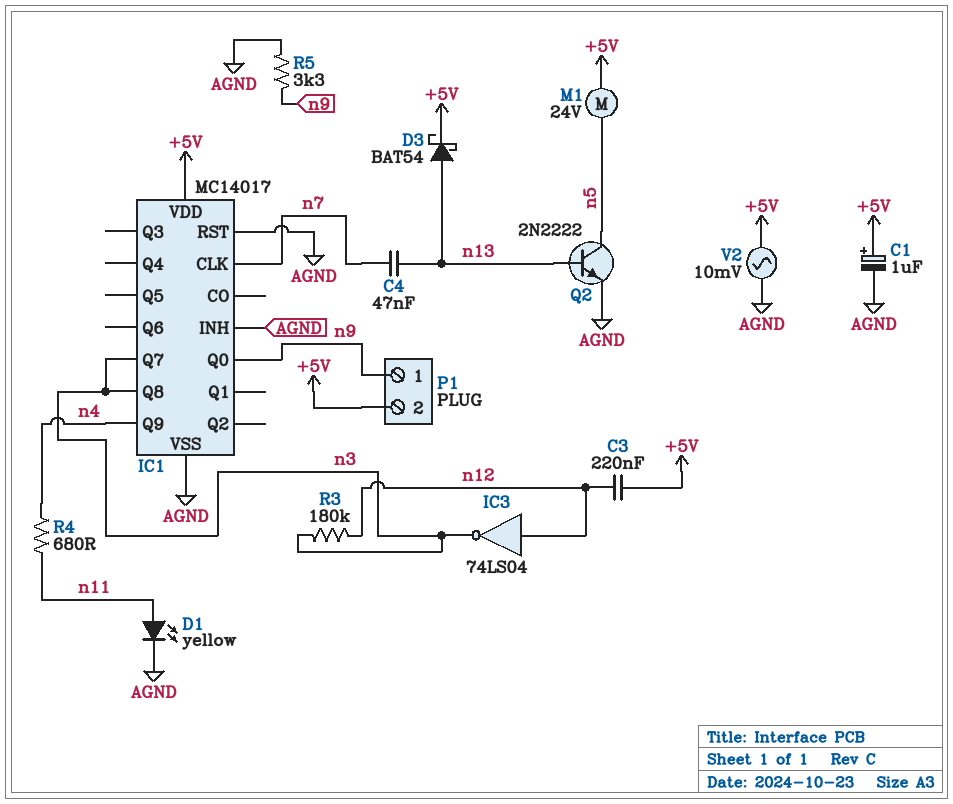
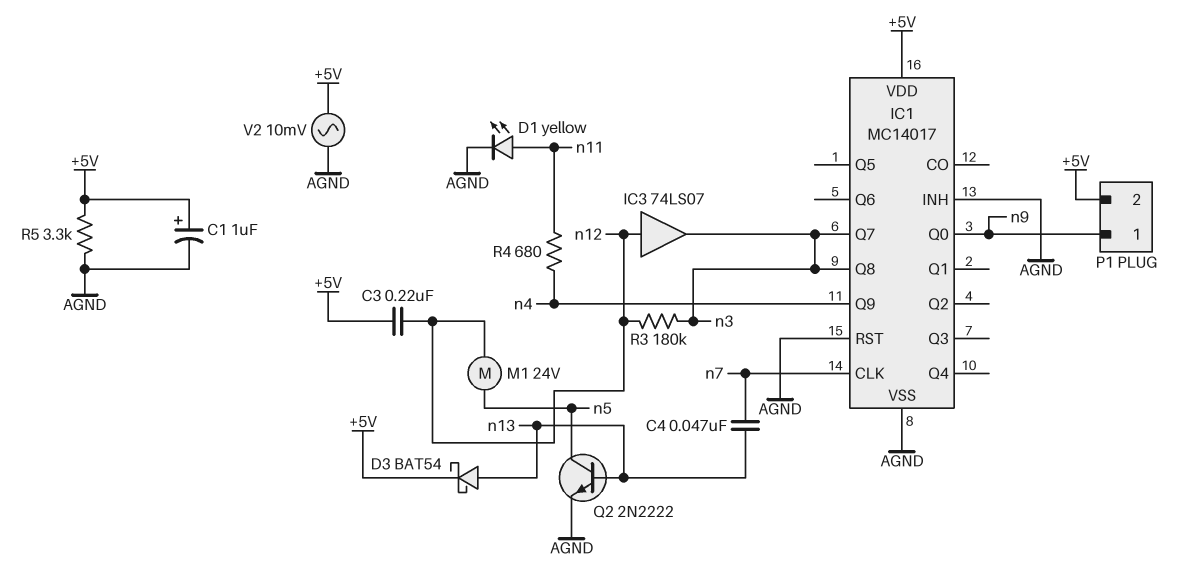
IC3: NOT 74LS04 (in n12, out n3) -> buffer 74LS07 (in n12, out n3)
M1: motor 24V (+5V, n5) -> motor 24V (n5, n12)
R5: 3.3k (AGND, n9) -> 3.3k (+5V, AGND)

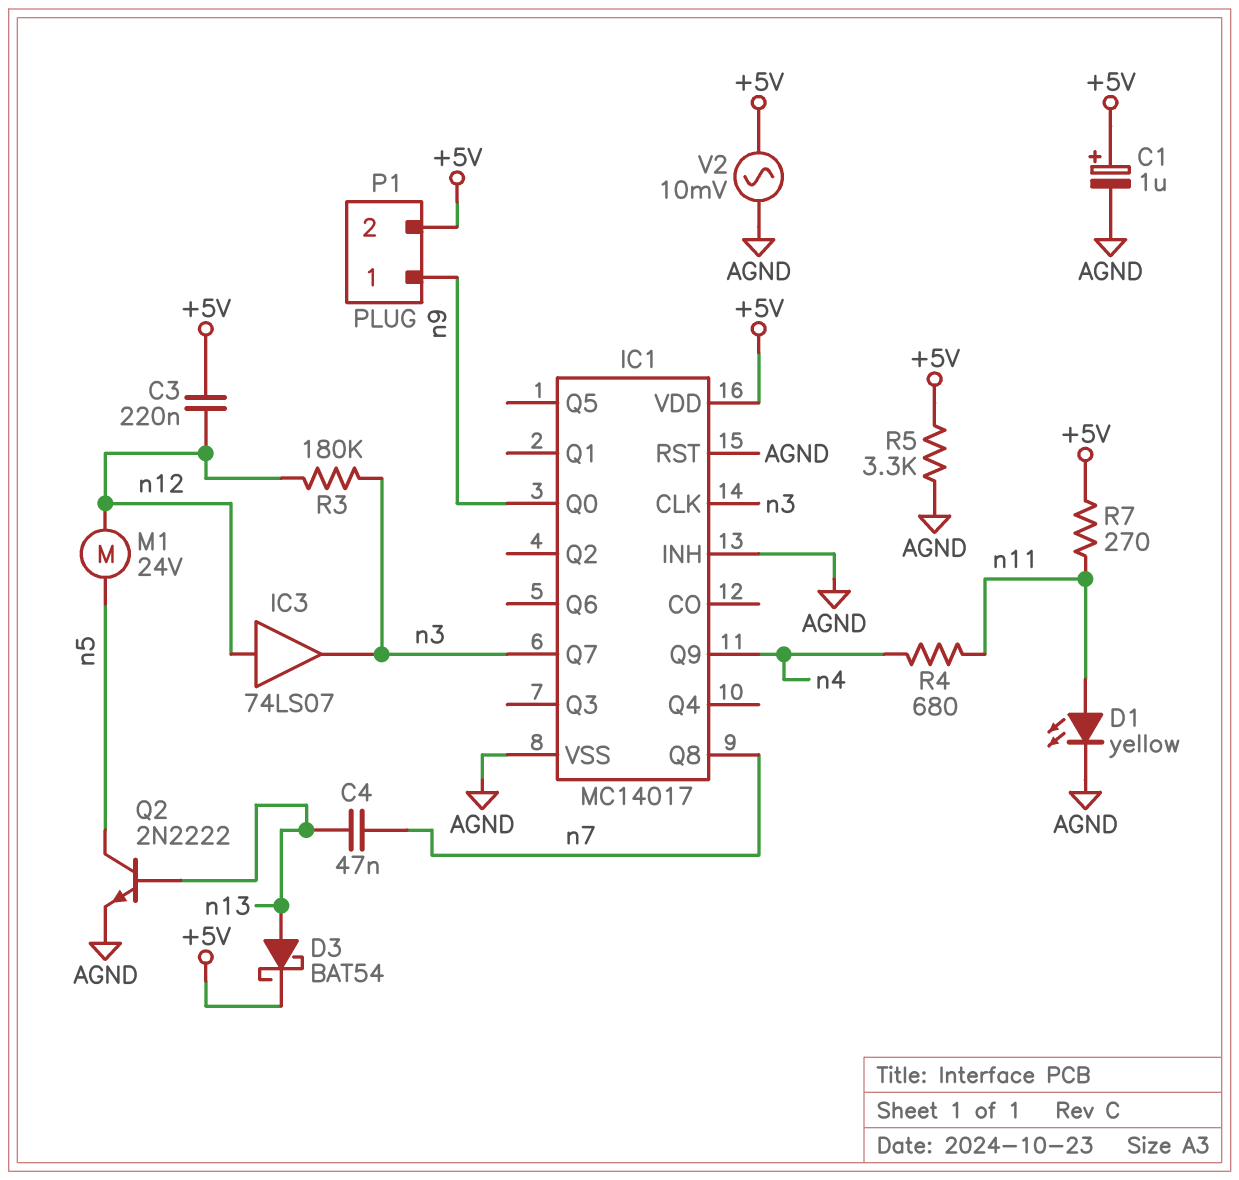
IC1 pin CLK: n7 -> n3
IC1 pin Q8: n3 -> n7
R7: none -> 270 (+5V, n11)

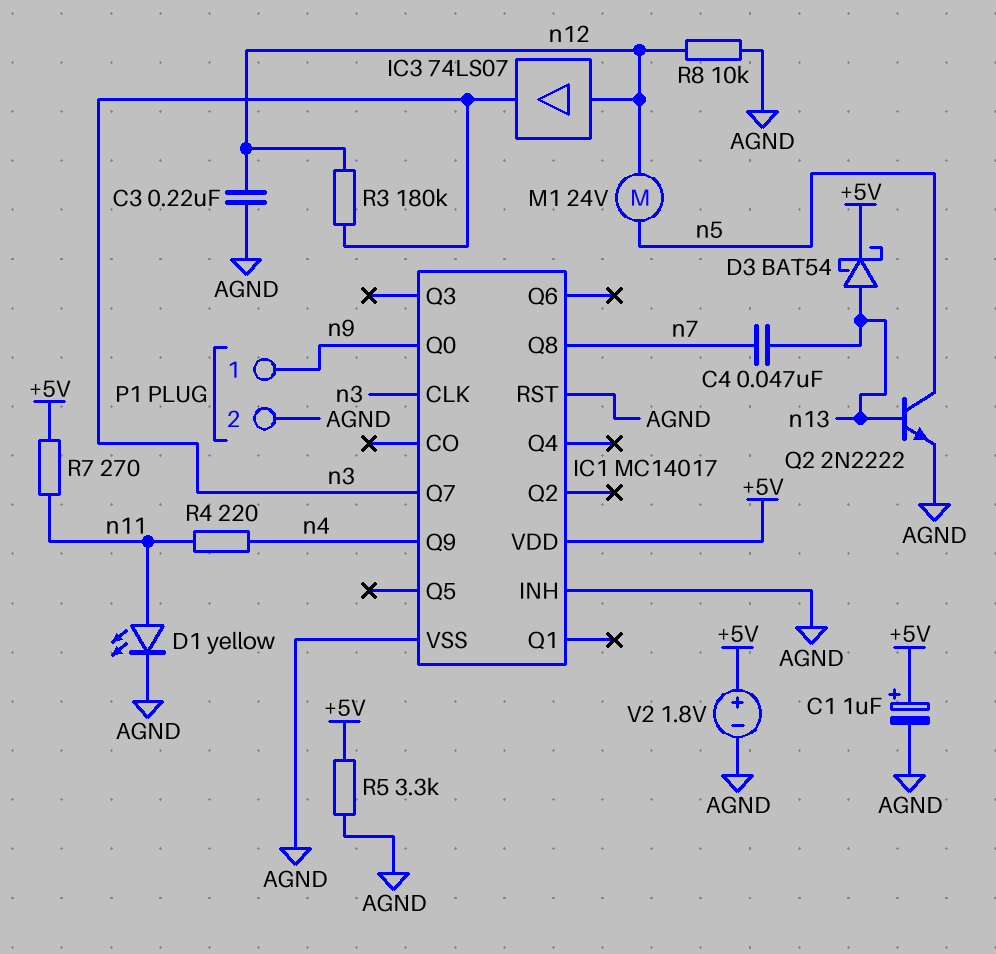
C3: 220nF (+5V, n12) -> 220nF (AGND, n12)
P1 pin 2: +5V -> AGND
R4: 680 (n4, n11) -> 220 (n4, n11)
R8: none -> 10k (AGND, n12)
V2: AC 10mV (+5V, AGND) -> 1.8V (plus +5V, minus AGND)

